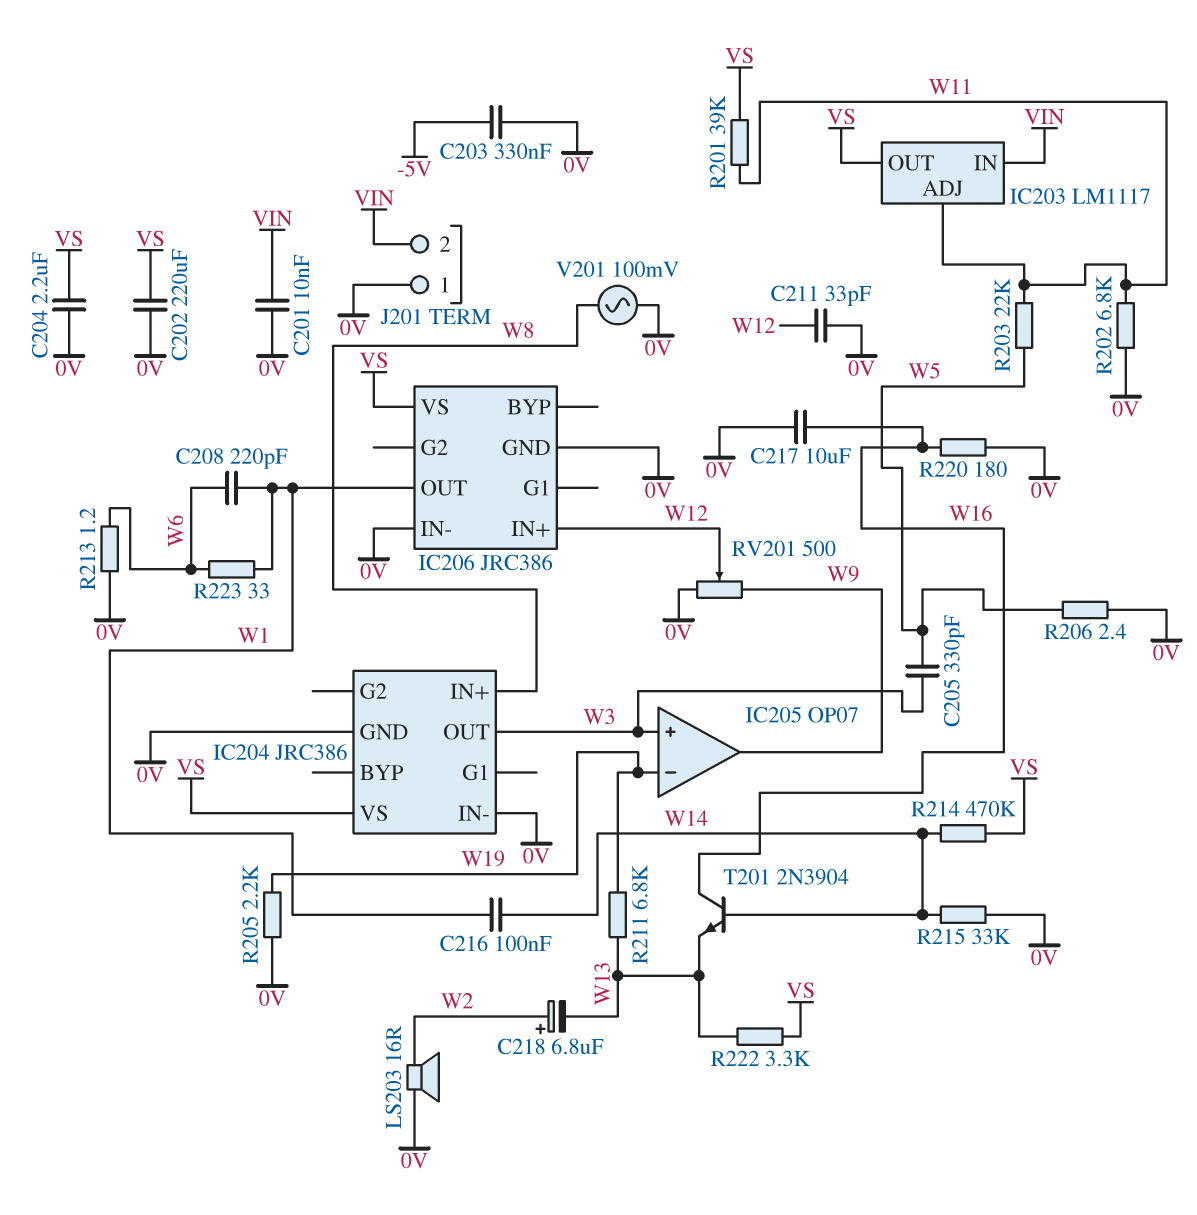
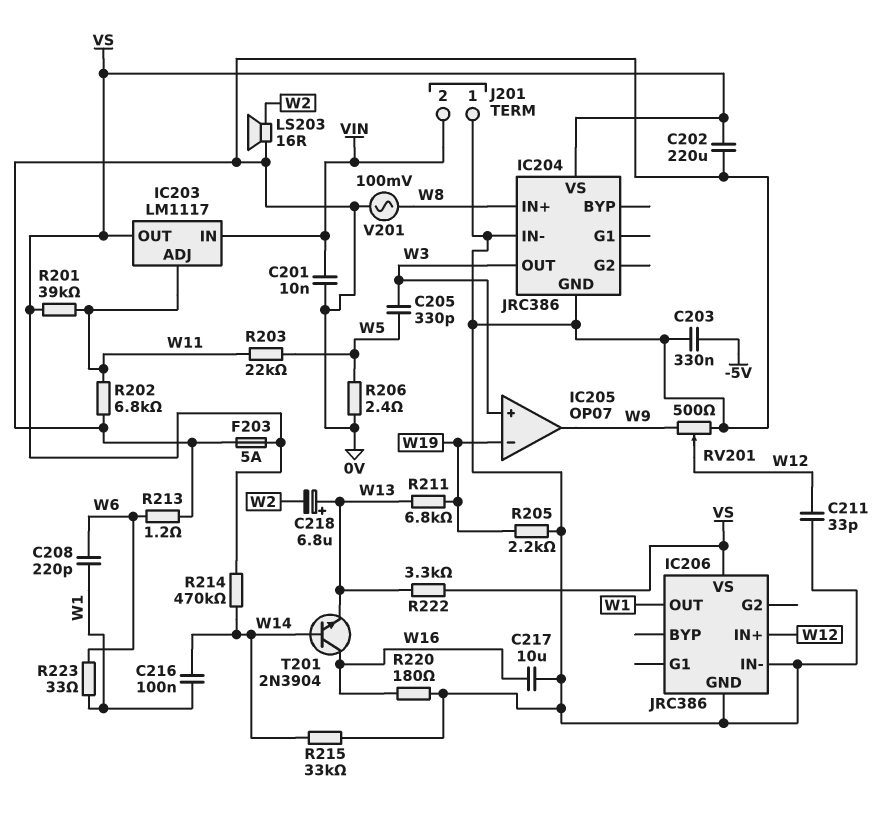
C204: 2.2uF (0V, VS) -> none
C218: 6.8uF (plus W2, minus W13) -> 6.8uF (plus W13, minus W2)
F203: none -> 5A (0V, VS)

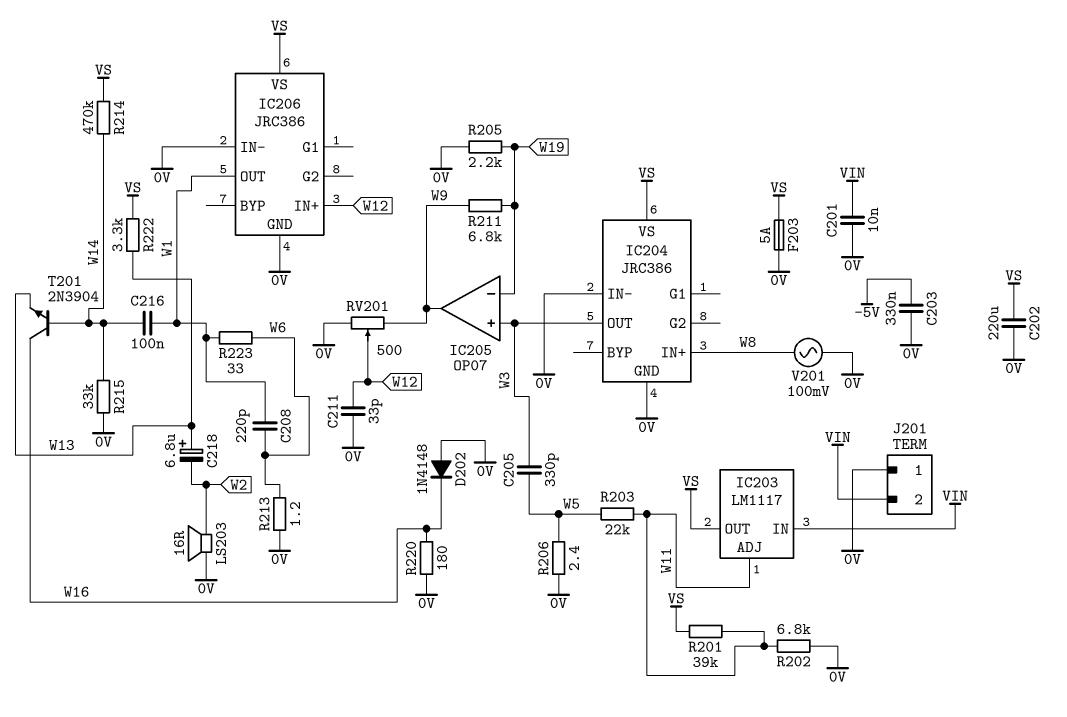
C217: 10uF (0V, W16) -> none
D202: none -> diode 1N4148 (A 0V, K W16)
R211: 6.8k (W13, W19) -> 6.8k (W9, W19)

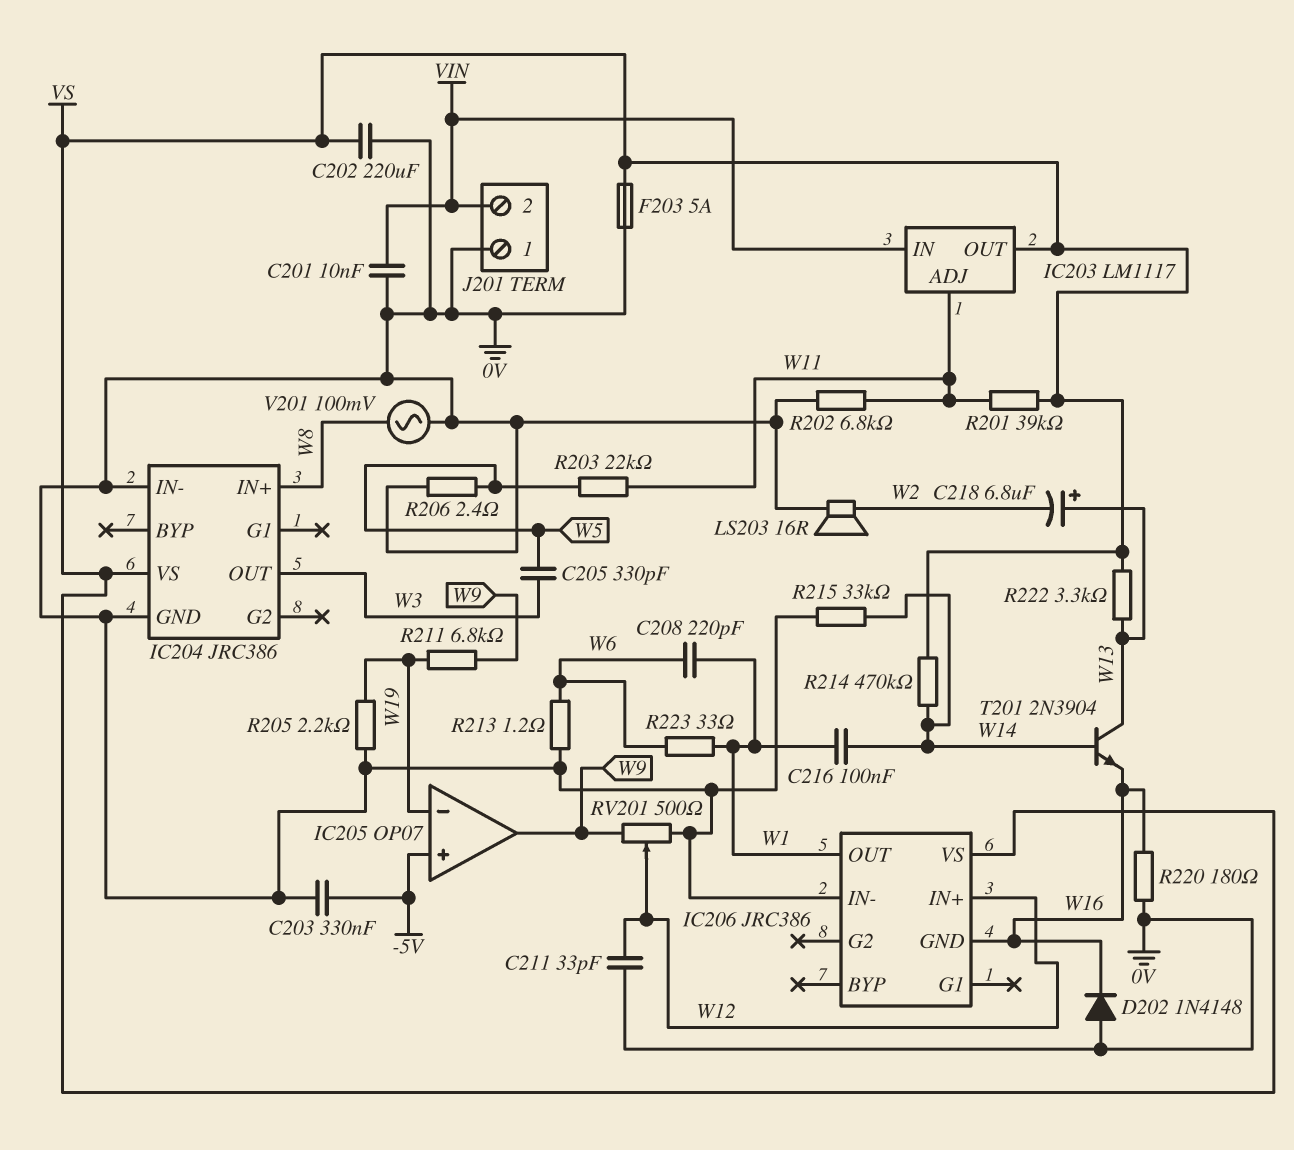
IC205 pin in+: W3 -> -5V
IC206 pin GND: 0V -> W16
T201: NPN 2N3904 (B W14, C W16, E W13) -> NPN 2N3904 (B W14, C W13, E W16)

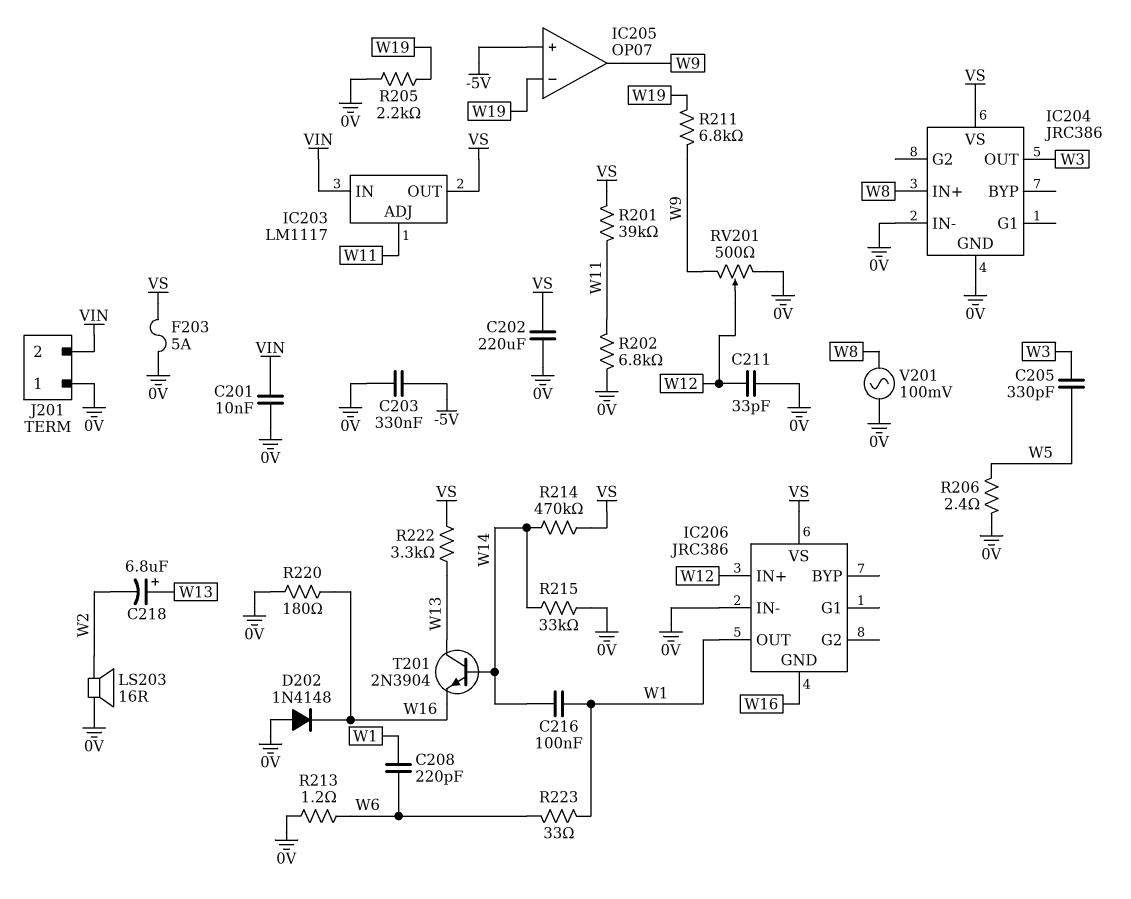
R203: 22k (W5, W11) -> none

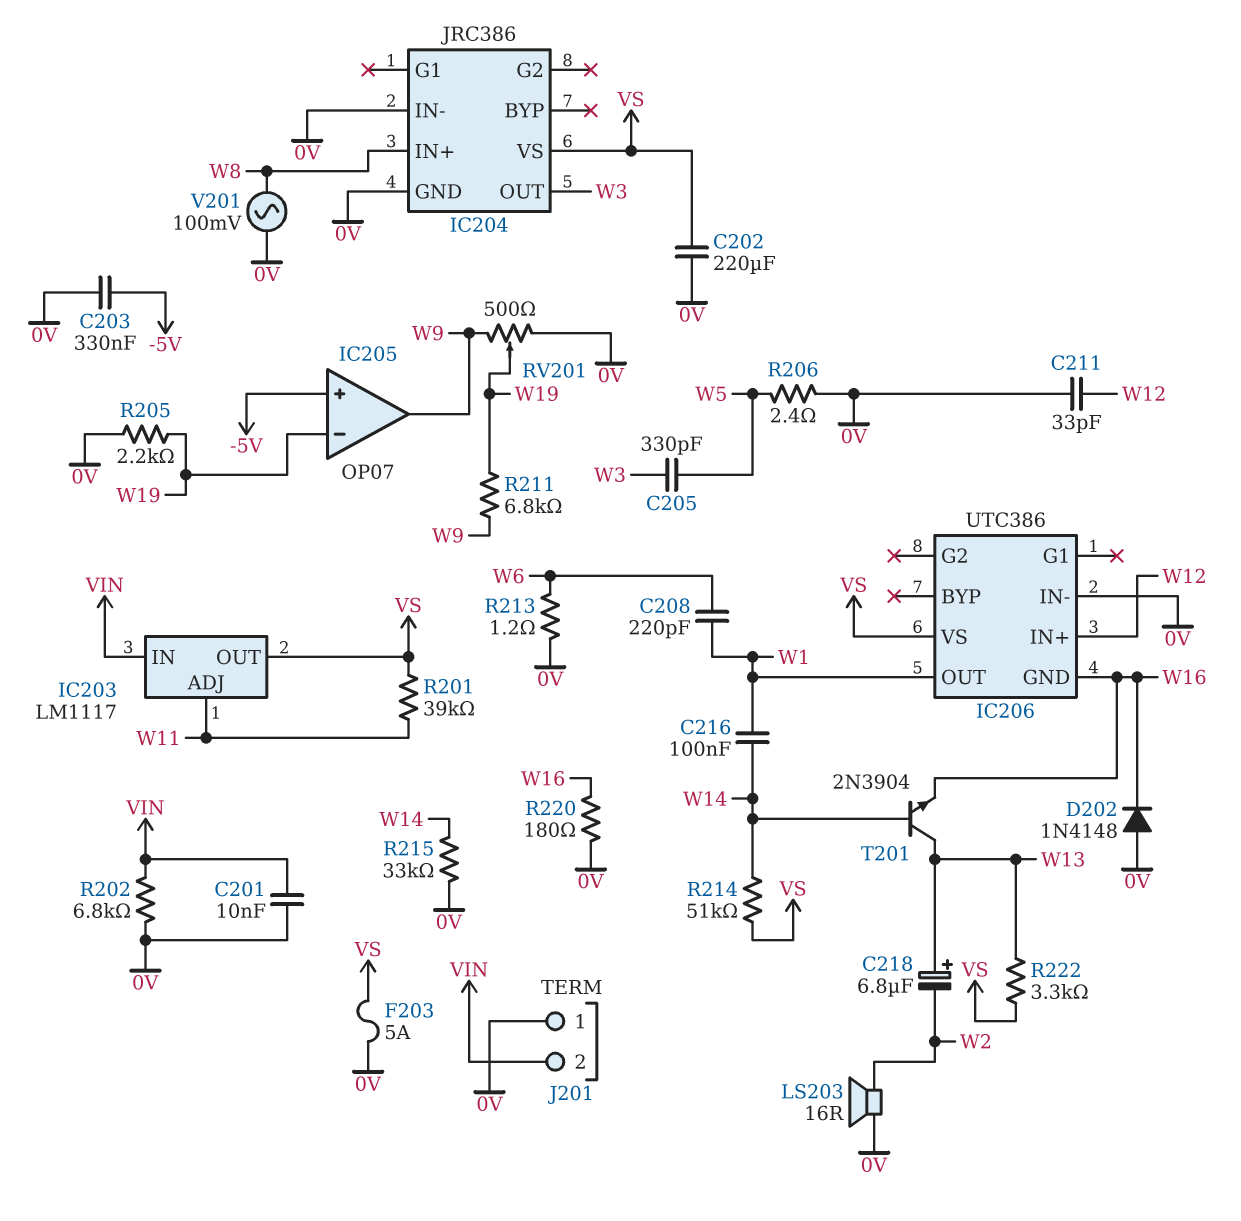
IC206: JRC386 -> UTC386
R202: 6.8k (0V, W11) -> 6.8k (0V, VIN)
R214: 470k (VS, W14) -> 51k (VS, W14)
R223: 33 (W1, W6) -> none
RV201: 500 (0V, W9, wiper W12) -> 500 (0V, W9, wiper W19)

